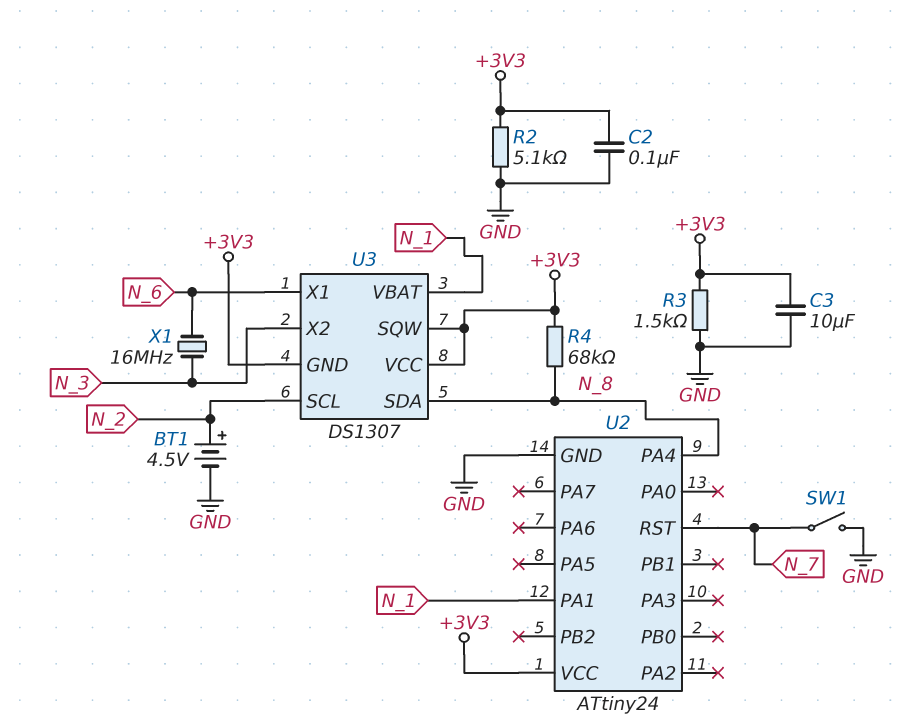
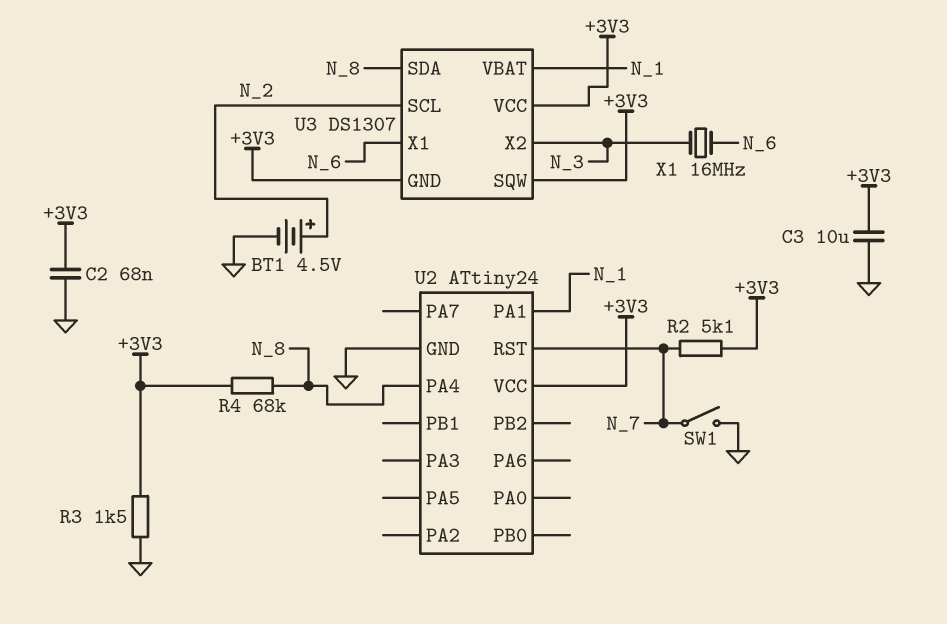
C2: 100nF (+3V3, GND) -> 68nF (+3V3, GND)
R2: 5.1k (+3V3, GND) -> 5.1k (+3V3, N_7)

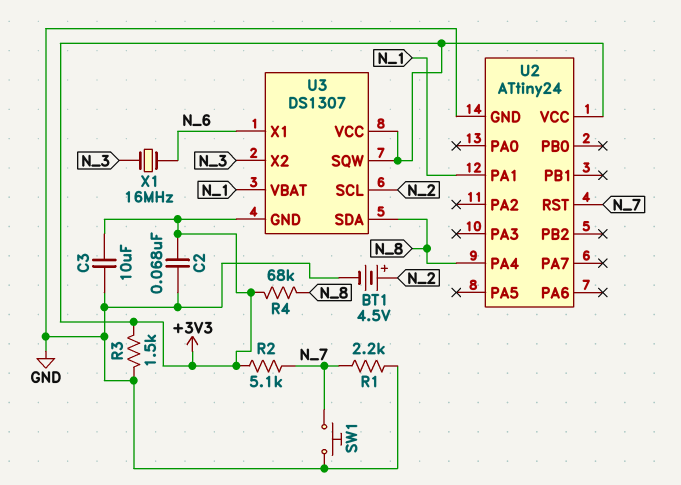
R1: none -> 2.2k (GND, N_7)
SW1: switch (GND, N_7) -> button (GND, N_7)

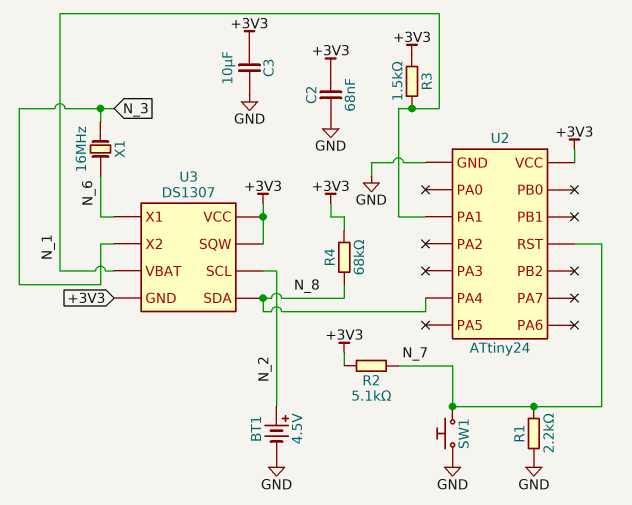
R3: 1.5k (+3V3, GND) -> 1.5k (+3V3, N_1)

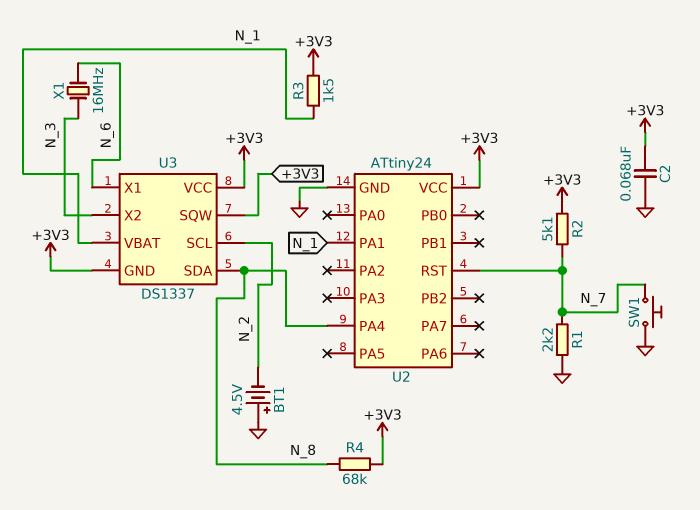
BT1: 4.5V (plus N_2, minus GND) -> 4.5V (plus GND, minus N_2)
C3: 10uF (+3V3, GND) -> none
U3: DS1307 -> DS1337

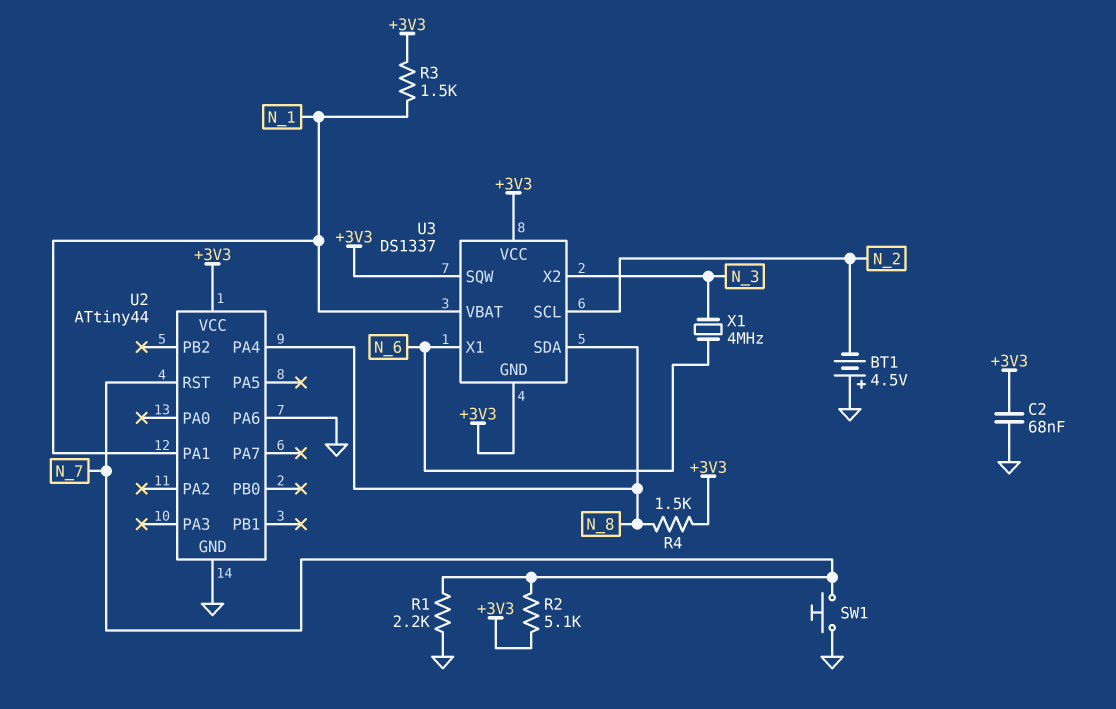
R4: 68k (+3V3, N_8) -> 1.5k (+3V3, N_8)
U2: ATtiny24 -> ATtiny44
U2 pin PA6: none -> GND
X1: 16MHz (N_3, N_6) -> 4MHz (N_3, N_6)

